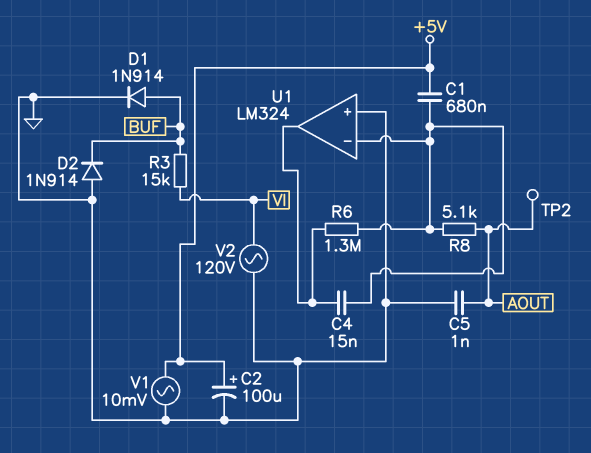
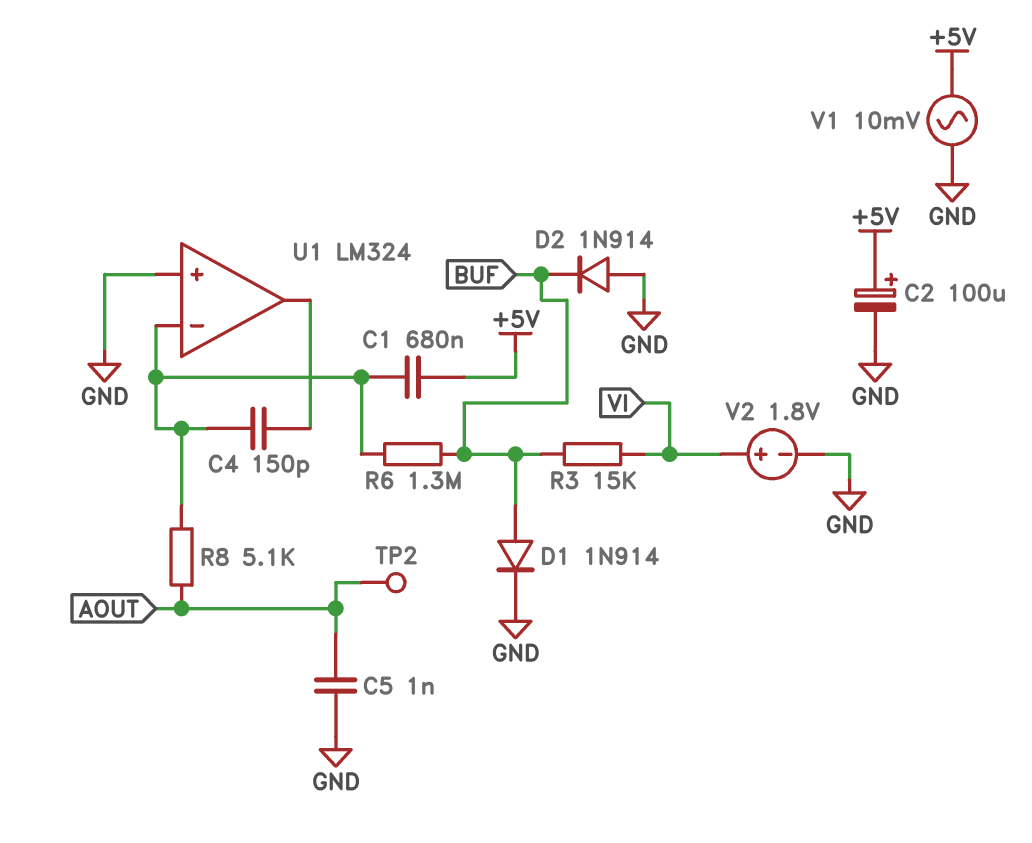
C4: 15nF (U1/in-, U1/out) -> 150pF (U1/in-, U1/out)
R6: 1.3M (U1/in-, U1/out) -> 1.3M (BUF, U1/in-)
V2: AC 120V (GND, VI) -> 1.8V (plus VI, minus GND)

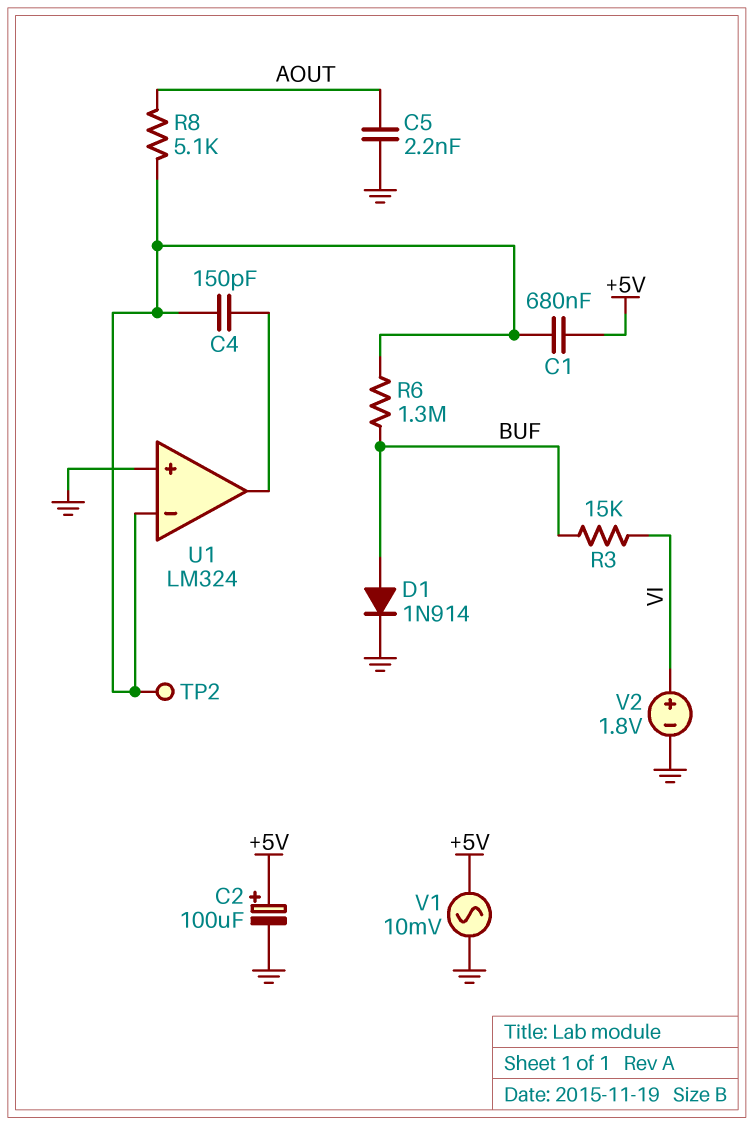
C5: 1nF (AOUT, GND) -> 2.2nF (AOUT, GND)
D2: diode 1N914 (A GND, K BUF) -> none
TP2: test point (AOUT) -> test point (U1/in-)

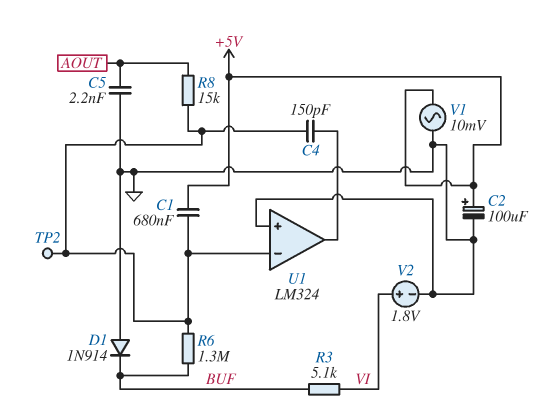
D1: diode 1N914 (A BUF, K GND) -> diode 1N914 (A GND, K BUF)
R3: 15k (BUF, VI) -> 5.1k (BUF, VI)
R8: 5.1k (AOUT, U1/in-) -> 15k (AOUT, U1/in-)

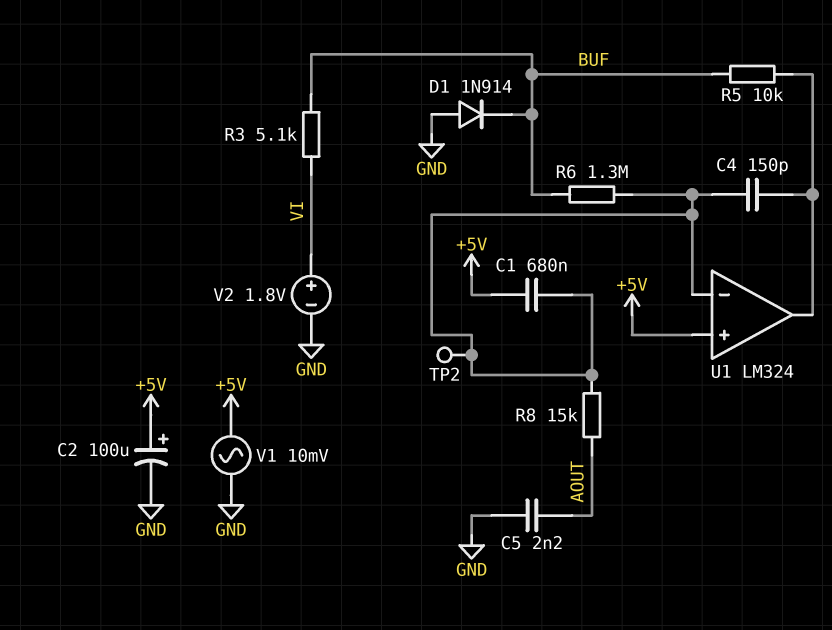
R5: none -> 10k (BUF, U1/out)
U1 pin in+: GND -> +5V

